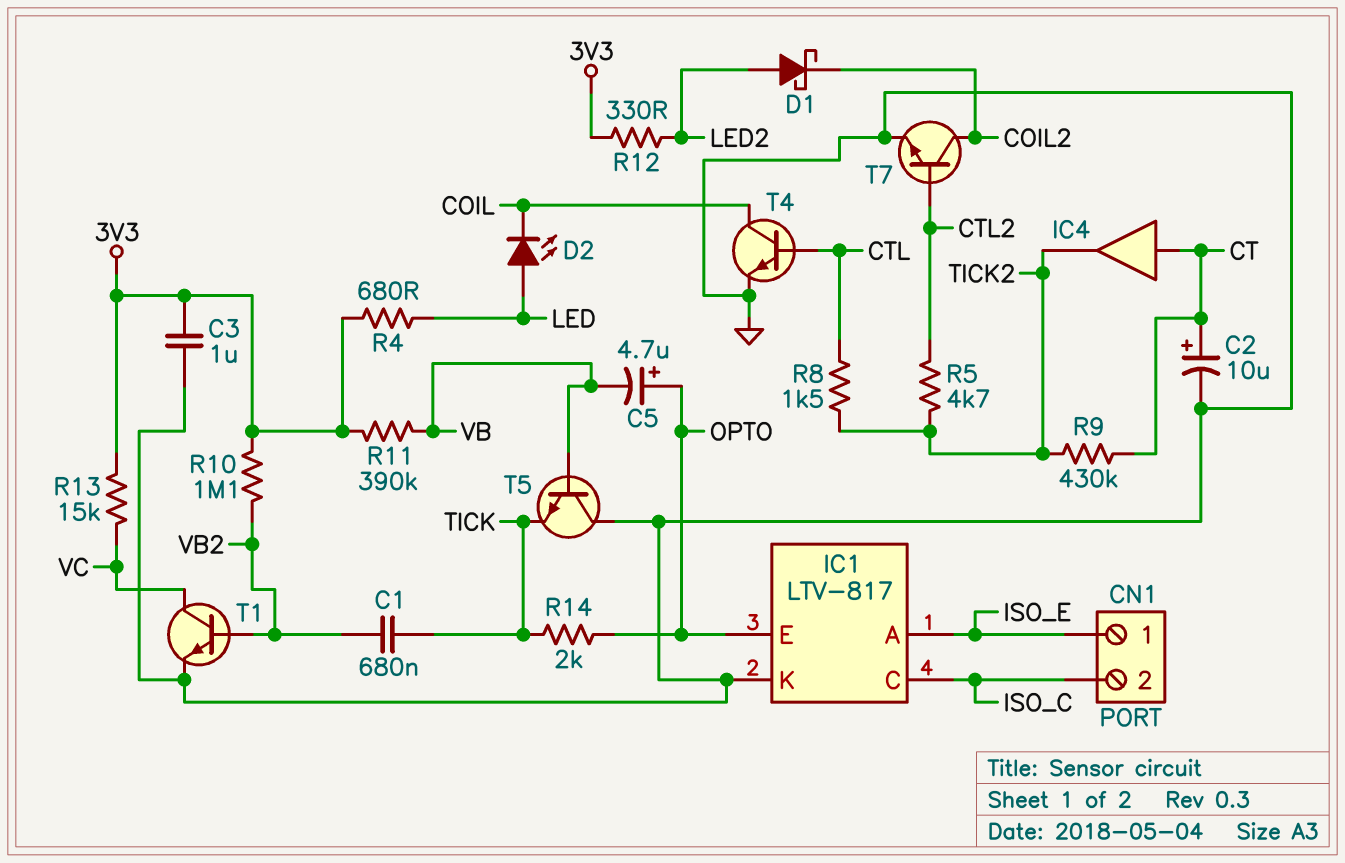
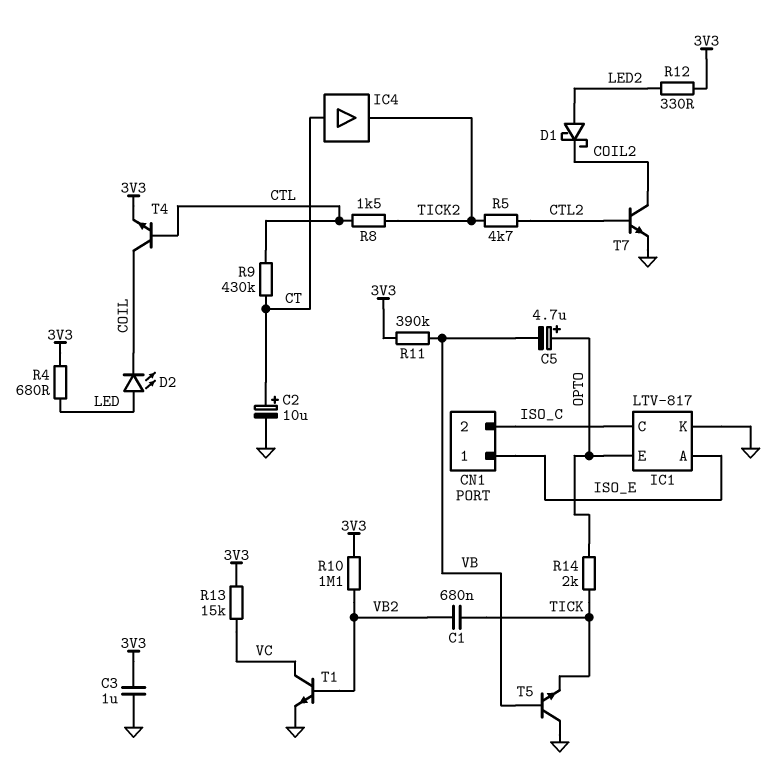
R9: 430k (CT, TICK2) -> 430k (CT, CTL)
T4: NPN (B CTL, C COIL, E GND) -> NPN (B CTL, C COIL, E 3V3)

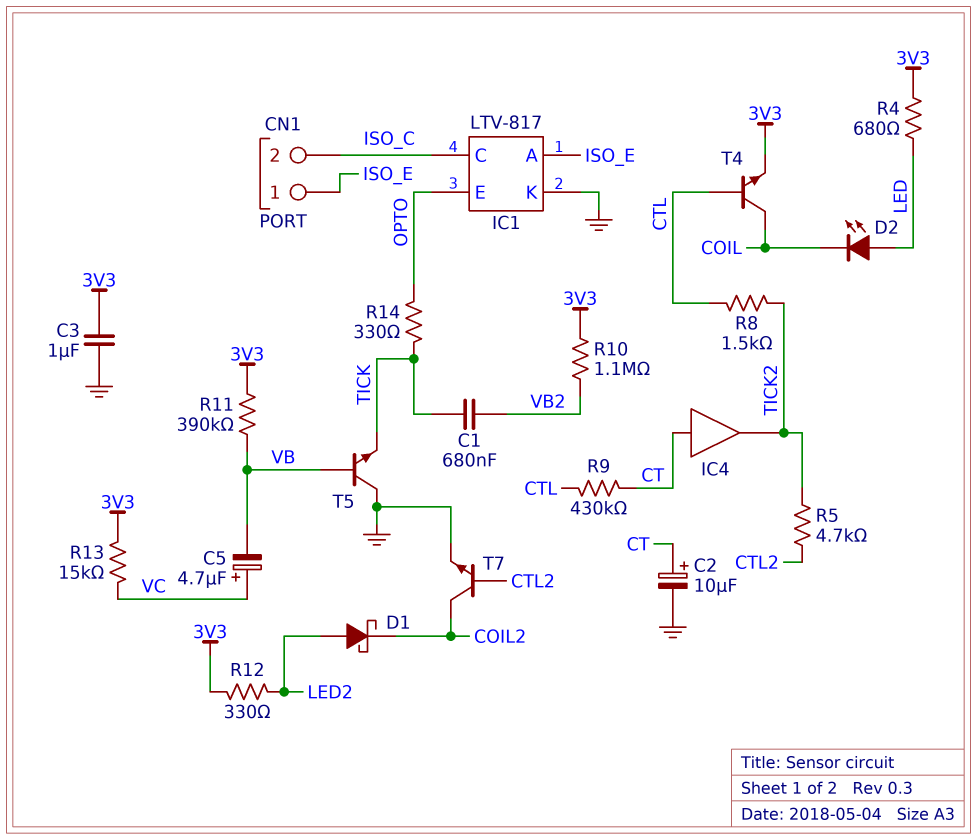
C5: 4.7uF (plus OPTO, minus VB) -> 4.7uF (plus VC, minus VB)
R14: 2k (OPTO, TICK) -> 330 (OPTO, TICK)
T1: NPN (B VB2, C VC, E GND) -> none

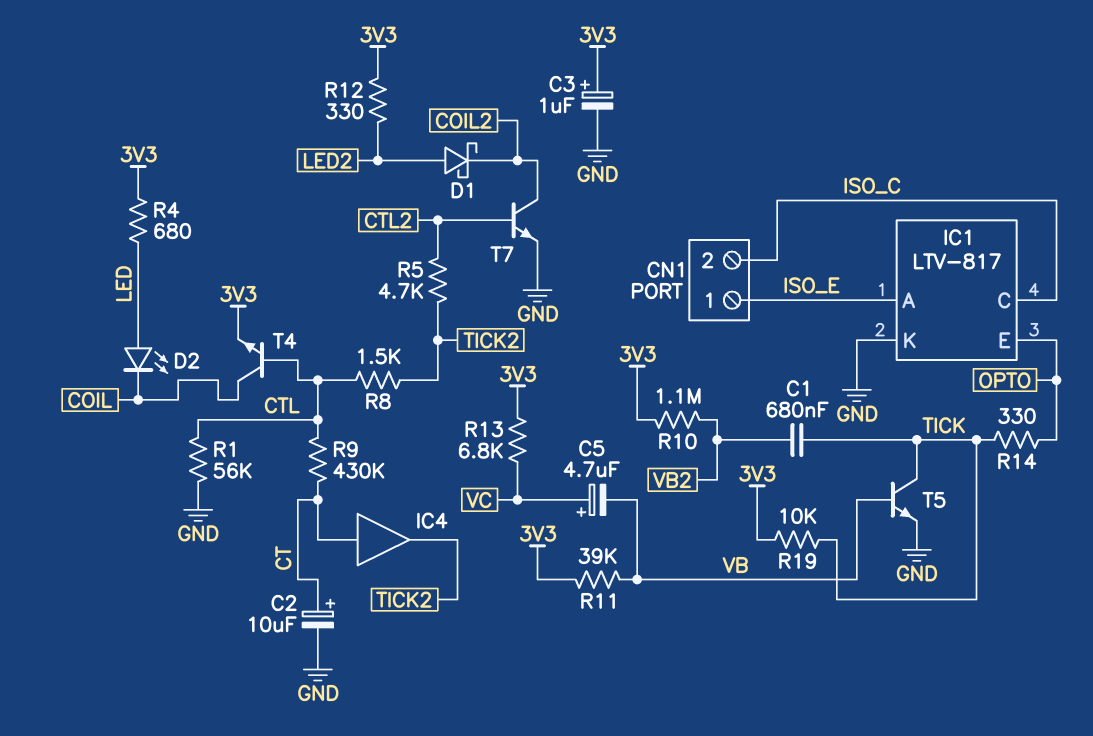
C3: 1uF (3V3, GND) -> 1uF (plus 3V3, minus GND)
R1: none -> 56k (CTL, GND)
R11: 390k (3V3, VB) -> 39k (3V3, VB)
R13: 15k (3V3, VC) -> 6.8k (3V3, VC)
R19: none -> 10k (3V3, TICK)
T5: NPN (B VB, C GND, E TICK) -> NPN (B VB, C TICK, E GND)

